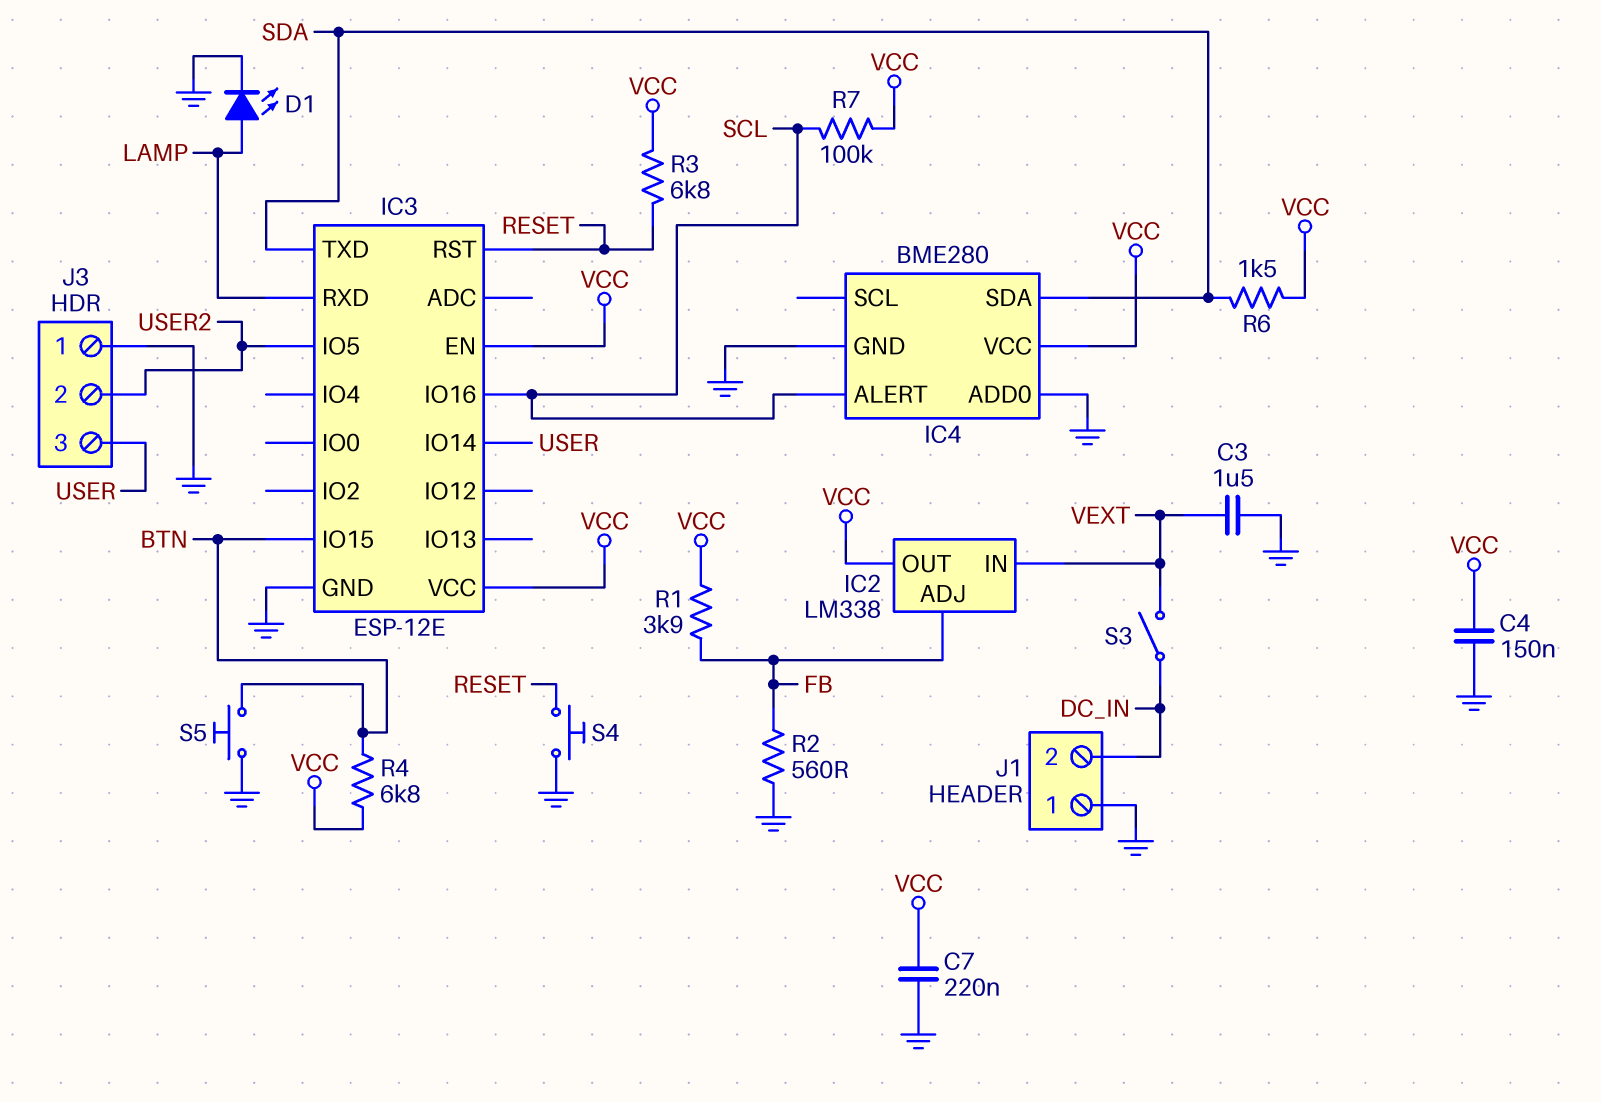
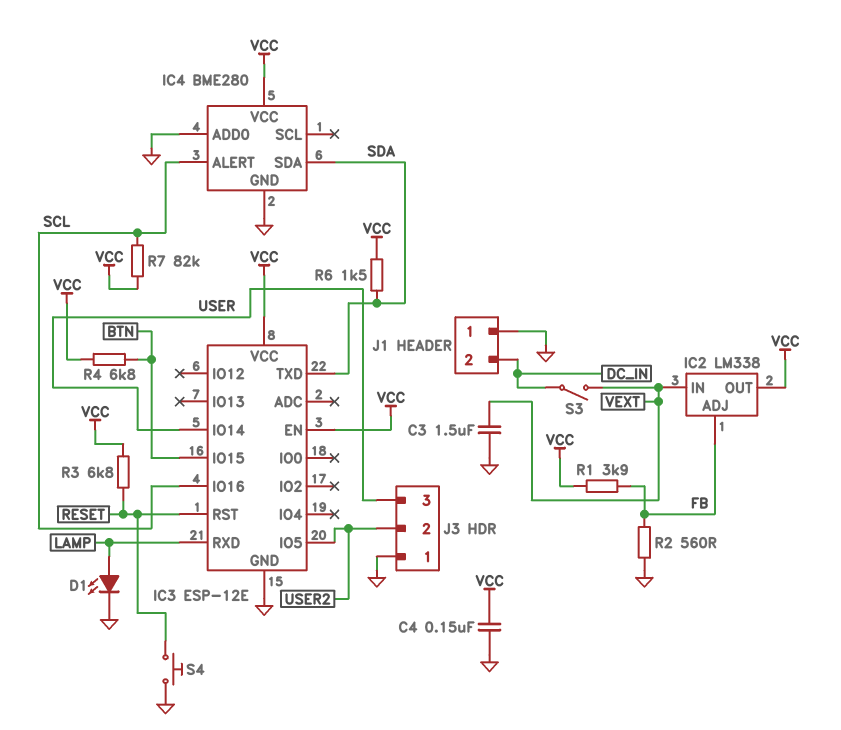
C7: 220nF (GND, VCC) -> none
R7: 100k (SCL, VCC) -> 82k (SCL, VCC)
S5: button (BTN, GND) -> none

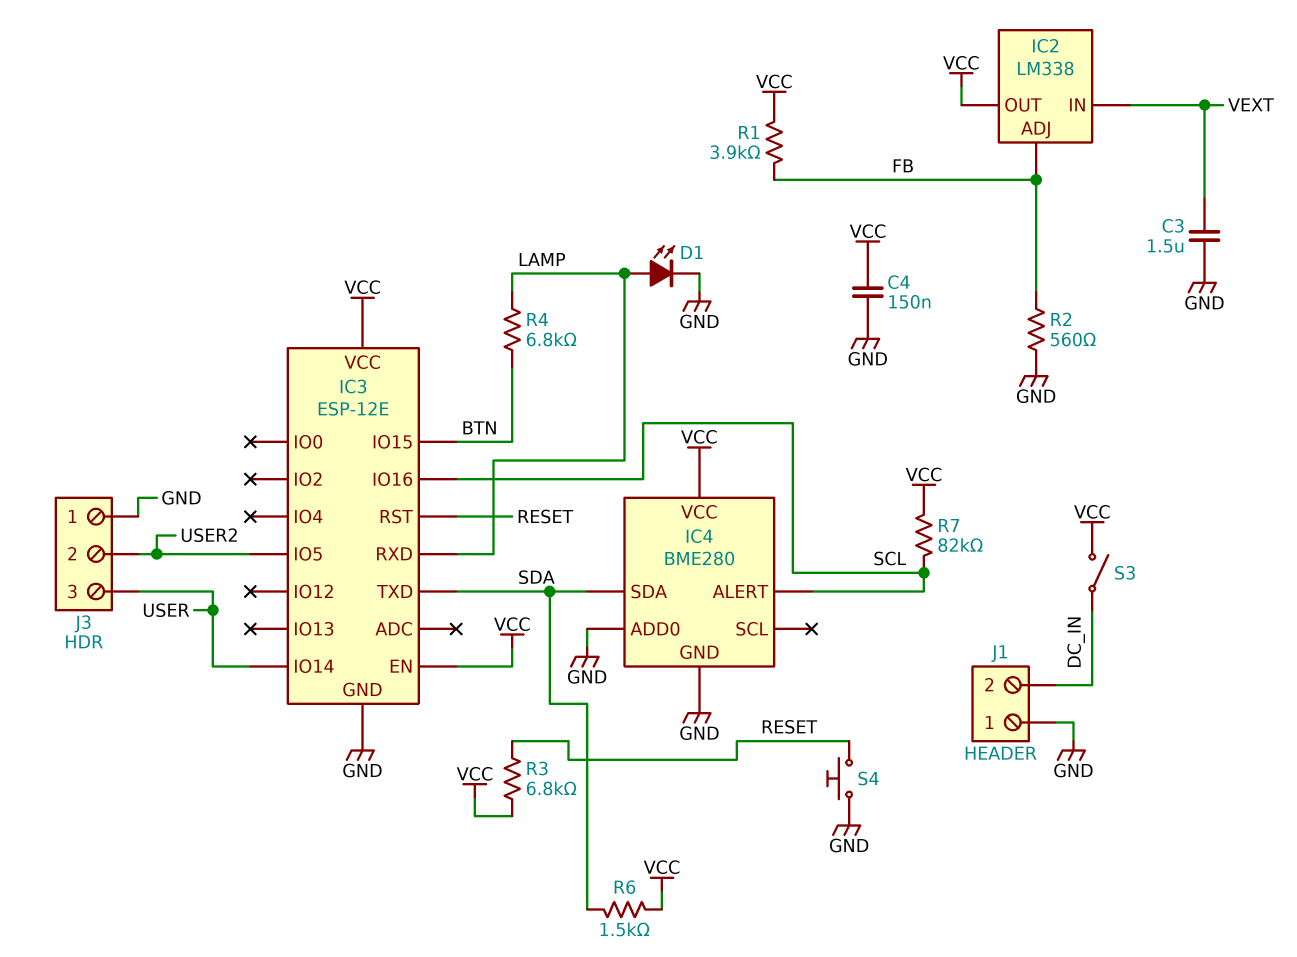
R4: 6.8k (BTN, VCC) -> 6.8k (BTN, LAMP)
S3: switch (DC_IN, VEXT) -> switch (DC_IN, VCC)

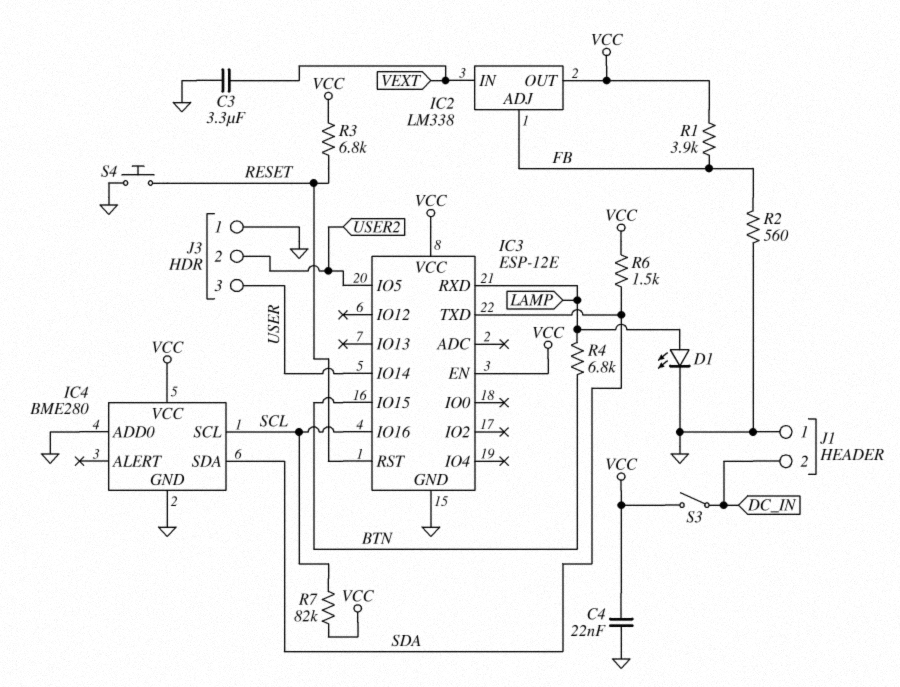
C3: 1.5uF (GND, VEXT) -> 3.3uF (GND, VEXT)
C4: 150nF (GND, VCC) -> 22nF (GND, VCC)
IC4 pin ALERT: SCL -> none
IC4 pin SCL: none -> SCL

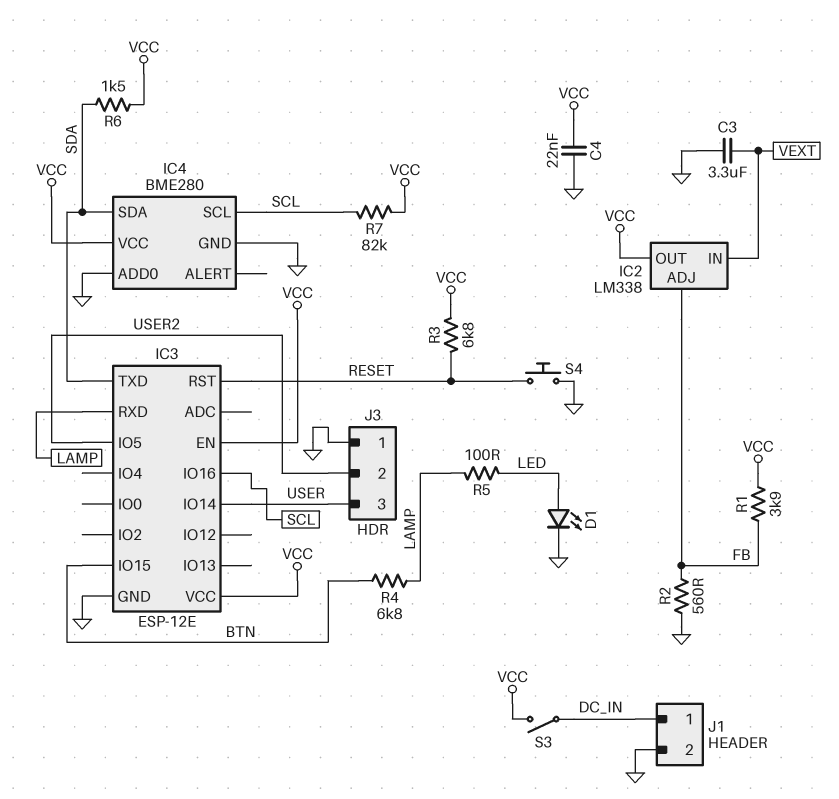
D1: LED (A LAMP, K GND) -> LED (A LED, K GND)
J1 pin 1: GND -> DC_IN
J1 pin 2: DC_IN -> GND
R5: none -> 100 (LAMP, LED)

